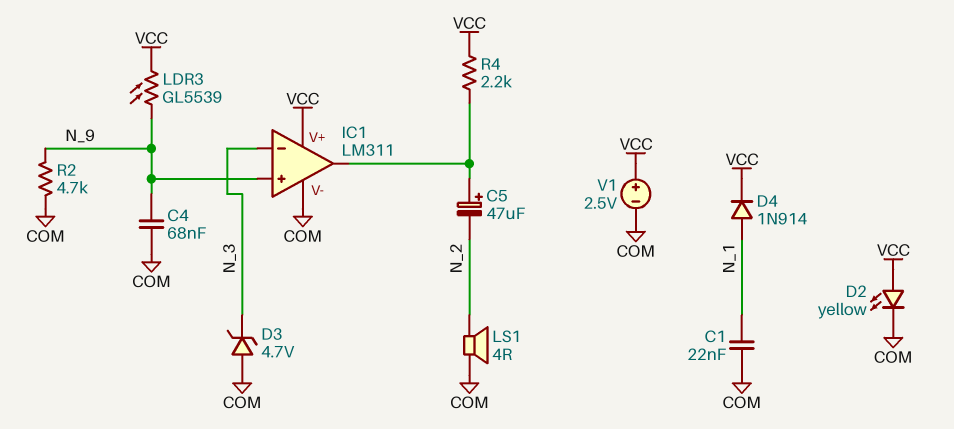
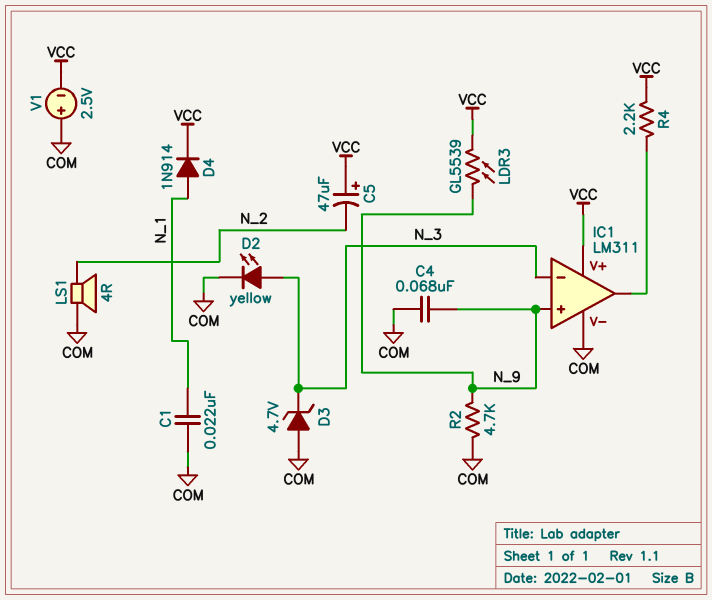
C5: 47uF (plus IC1/out, minus N_2) -> 47uF (plus VCC, minus N_2)
D2: LED yellow (A VCC, K COM) -> LED yellow (A N_3, K COM)
V1: 2.5V (plus VCC, minus COM) -> 2.5V (plus COM, minus VCC)

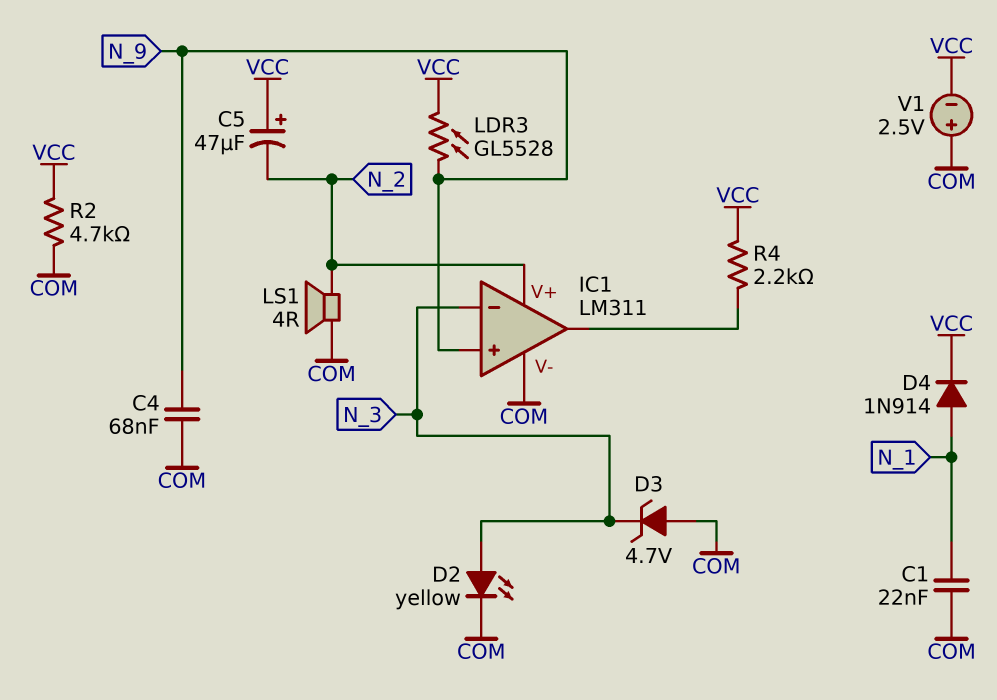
IC1 pin V+: VCC -> N_2
LDR3: GL5539 (N_9, VCC) -> GL5528 (N_9, VCC)
R2: 4.7k (COM, N_9) -> 4.7k (COM, VCC)

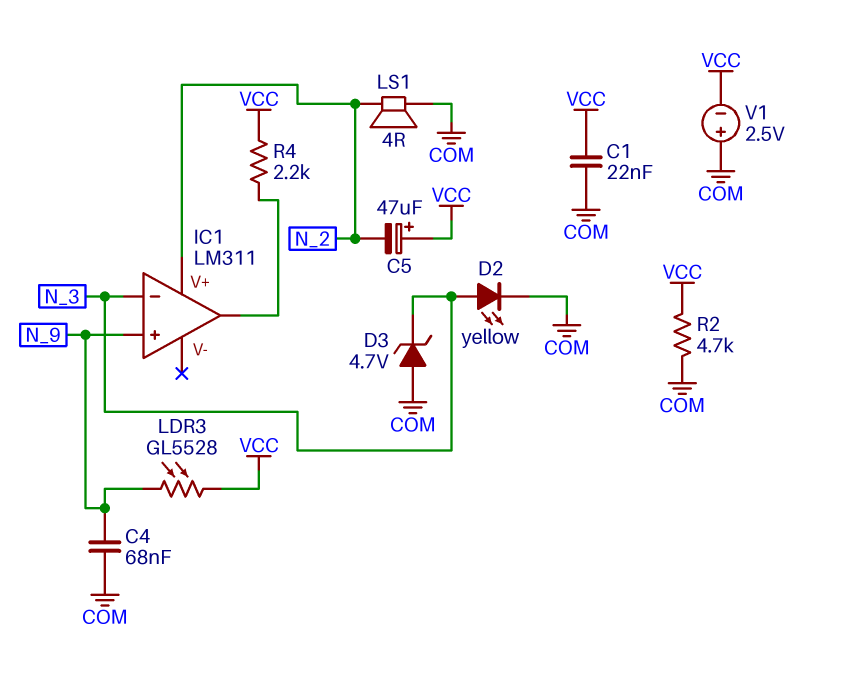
C1: 22nF (COM, N_1) -> 22nF (COM, VCC)
D4: diode 1N914 (A N_1, K VCC) -> none
IC1 pin V-: COM -> none

